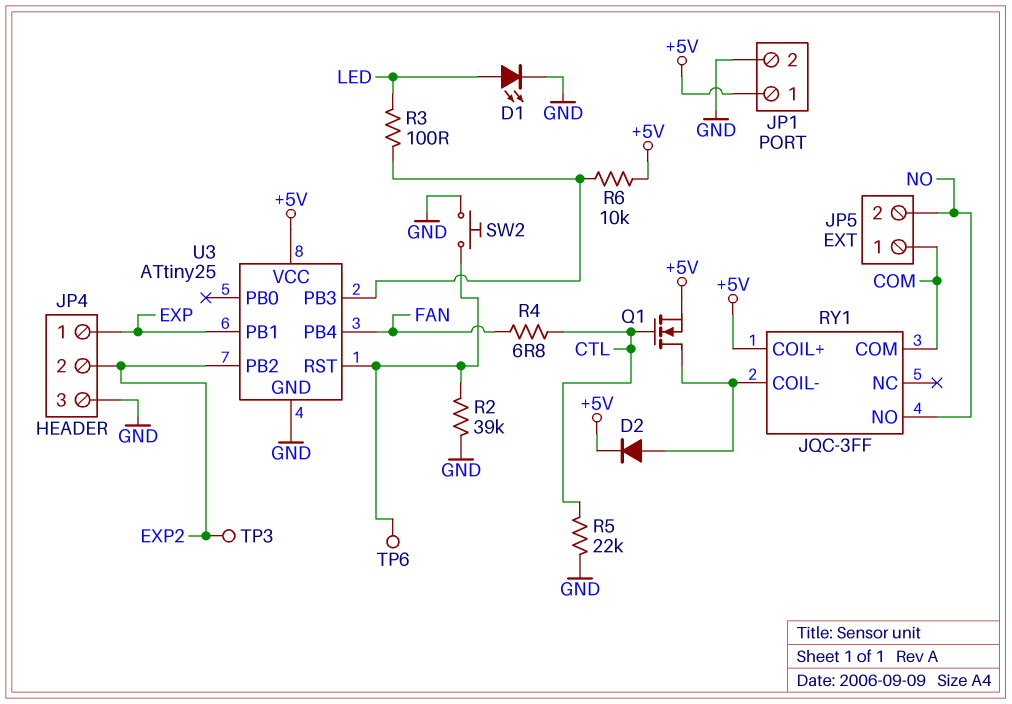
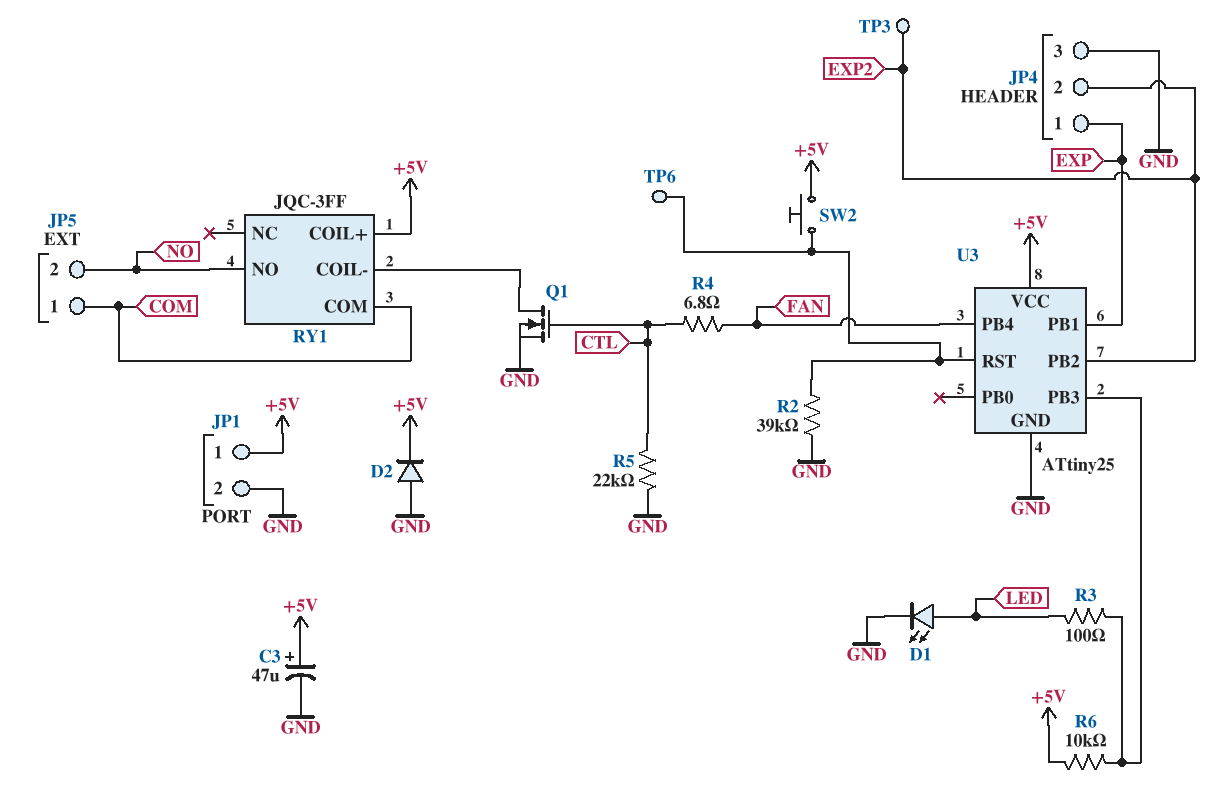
C3: none -> 47uF (plus +5V, minus GND)
D2: diode (A RY1/COIL-, K +5V) -> diode (A GND, K +5V)
Q1: NMOS (G CTL, D RY1/COIL-, S +5V) -> NMOS (G CTL, D RY1/COIL-, S GND)
SW2: button (GND, U3/RST) -> button (+5V, U3/RST)

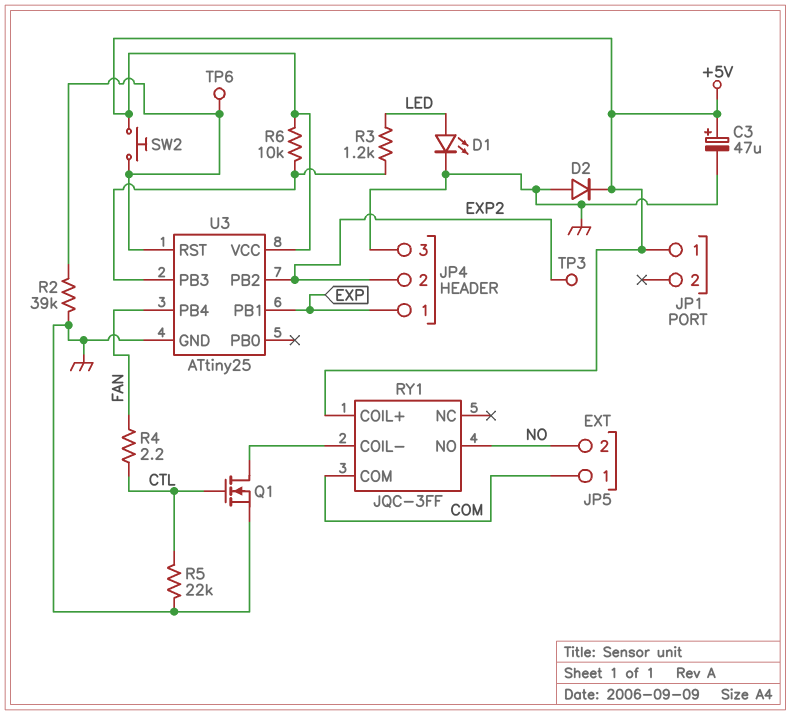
JP1 pin 2: GND -> none
R3: 100 (LED, U3/PB3) -> 1.2k (LED, U3/PB3)
R4: 6.8 (CTL, FAN) -> 2.2 (CTL, FAN)

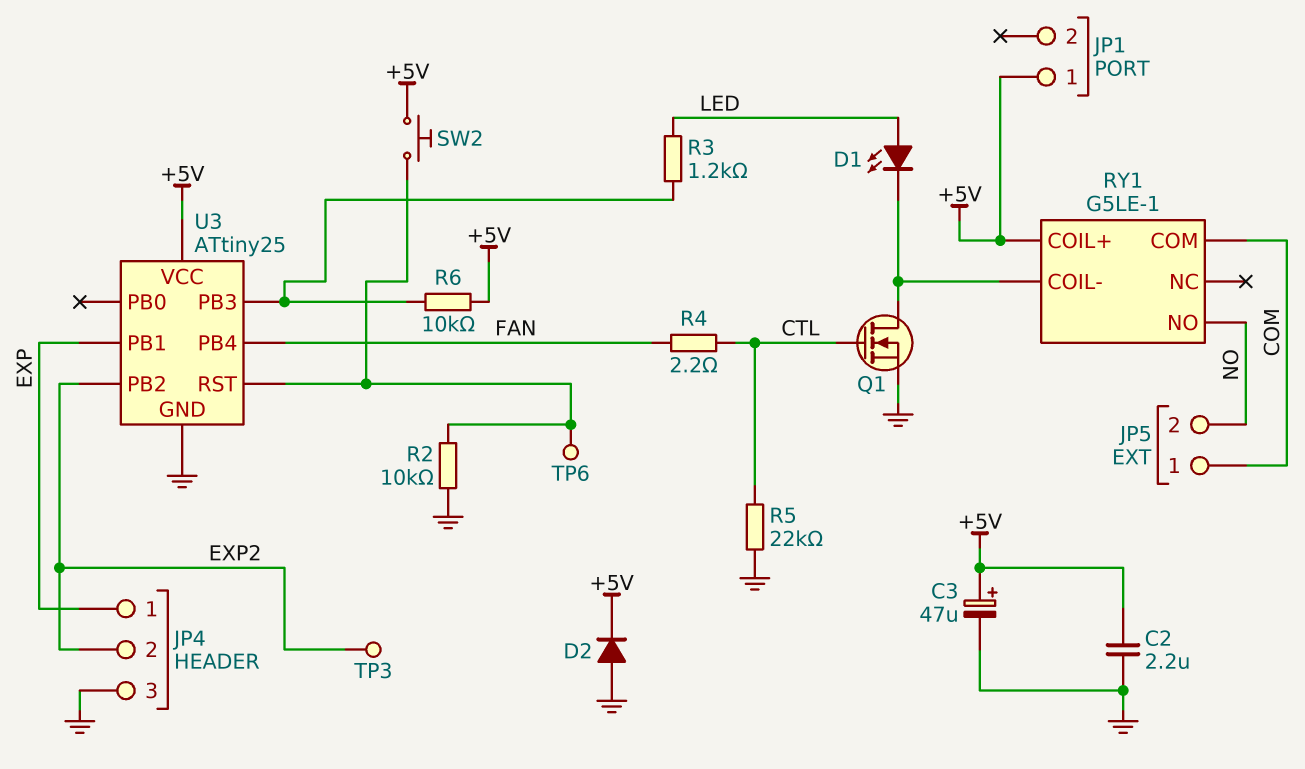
C2: none -> 2.2uF (+5V, GND)
D1: LED (A LED, K GND) -> LED (A LED, K RY1/COIL-)
R2: 39k (GND, U3/RST) -> 10k (GND, U3/RST)
RY1: JQC-3FF -> G5LE-1

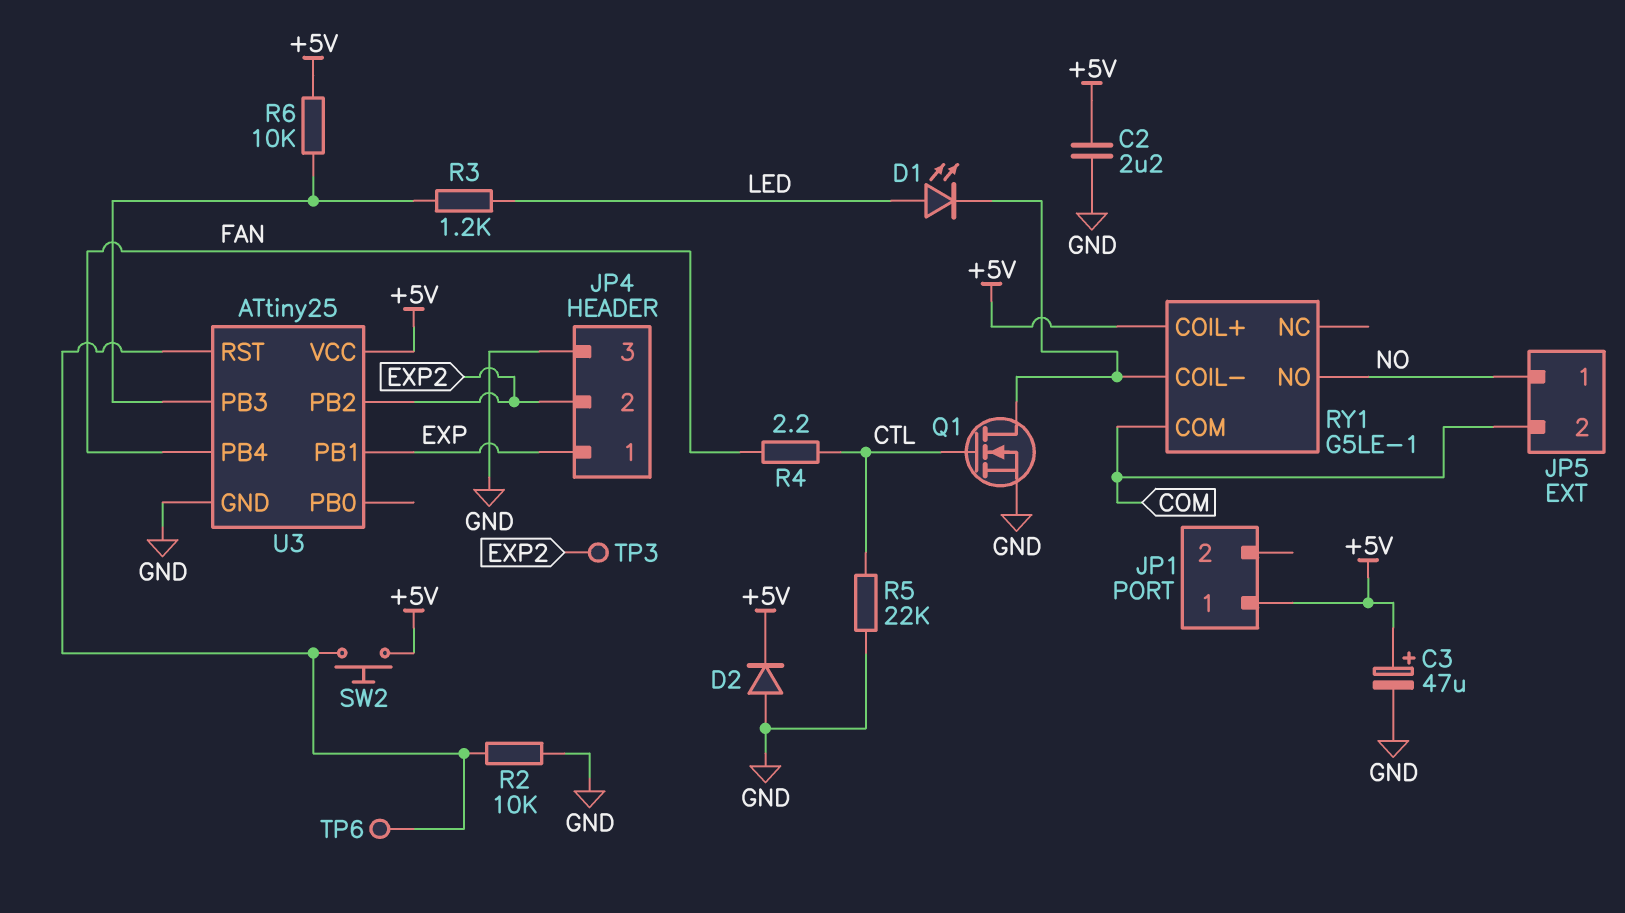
JP5 pin 1: COM -> NO
JP5 pin 2: NO -> COM

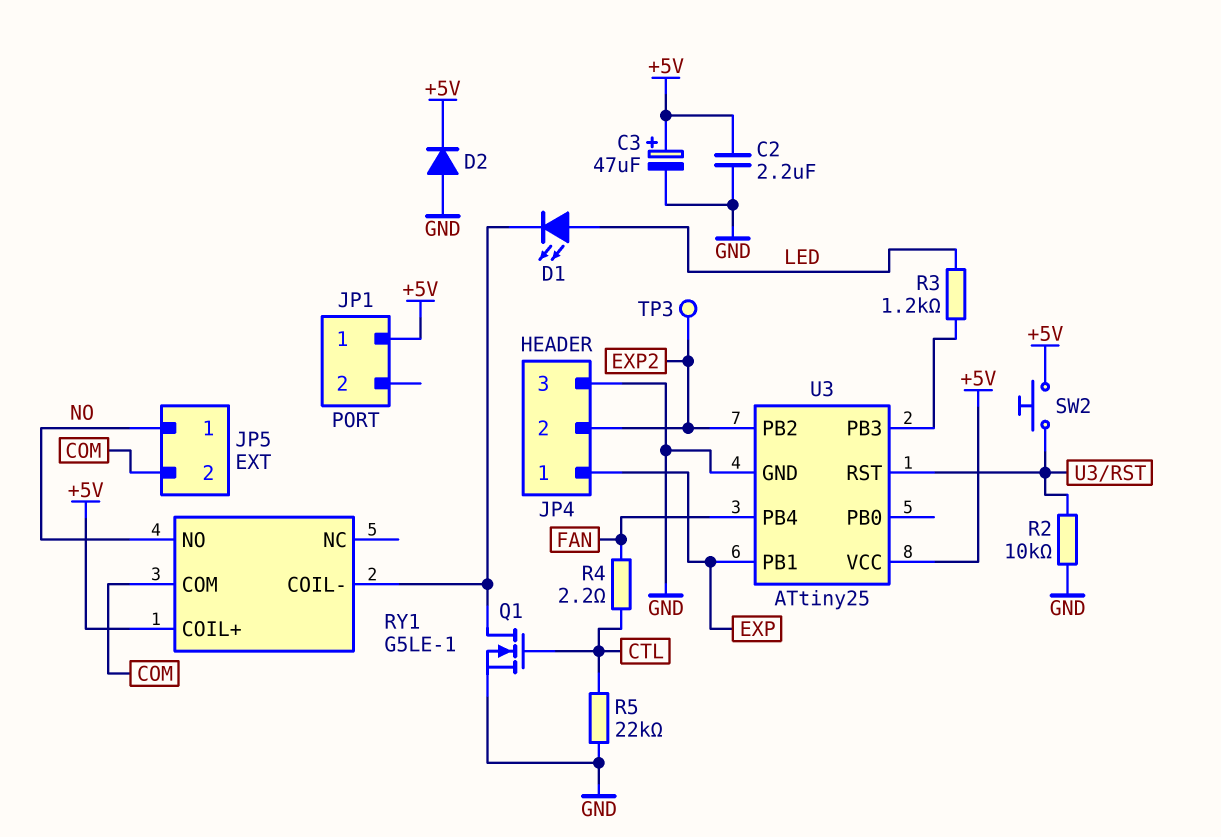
R6: 10k (+5V, U3/PB3) -> none
TP6: test point (U3/RST) -> none

